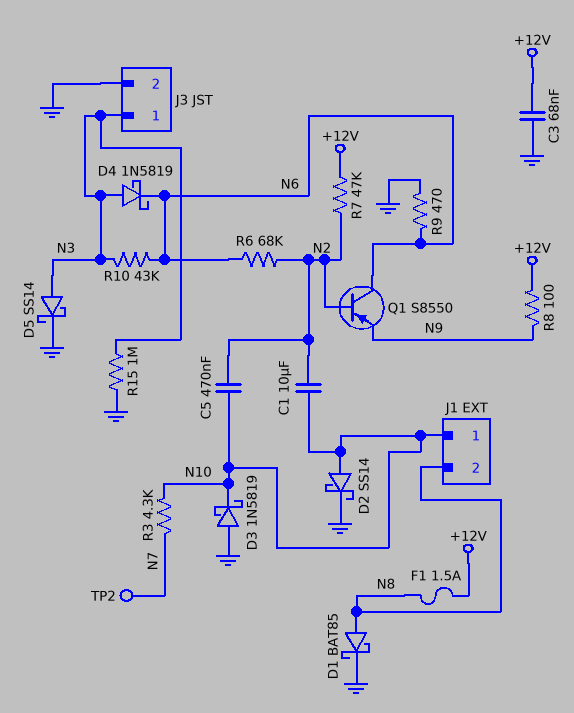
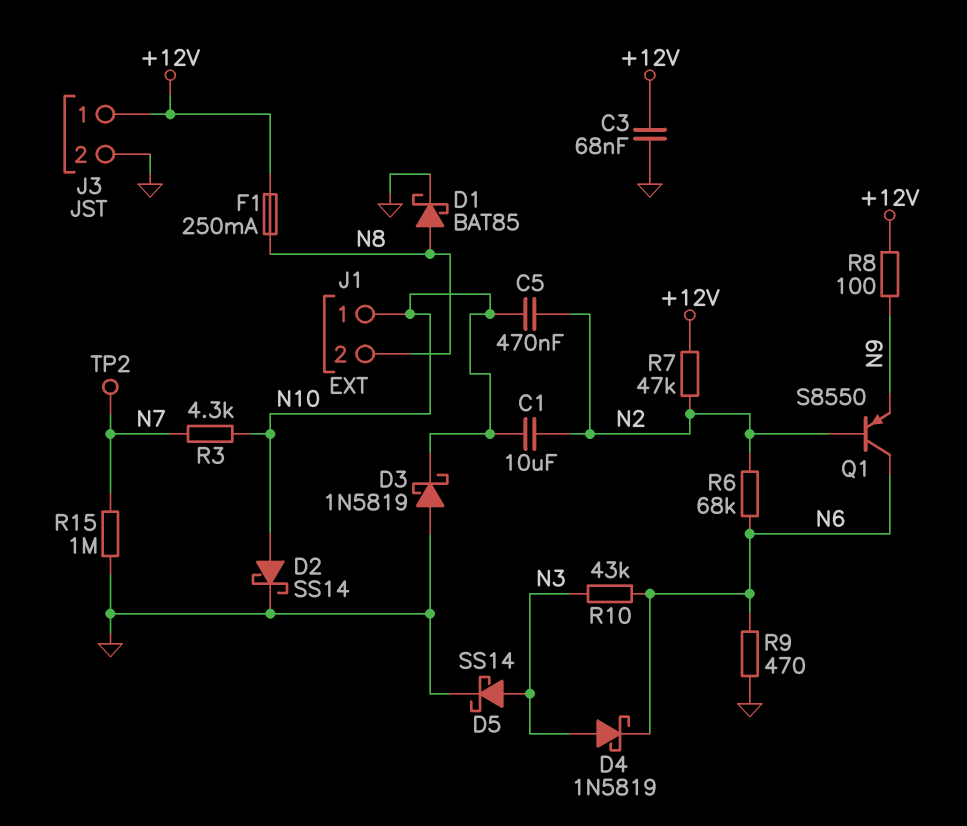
F1: 1.5A (+12V, N8) -> 250mA (+12V, N8)
J3 pin 1: N3 -> +12V
R15: 1M (GND, N3) -> 1M (GND, N7)

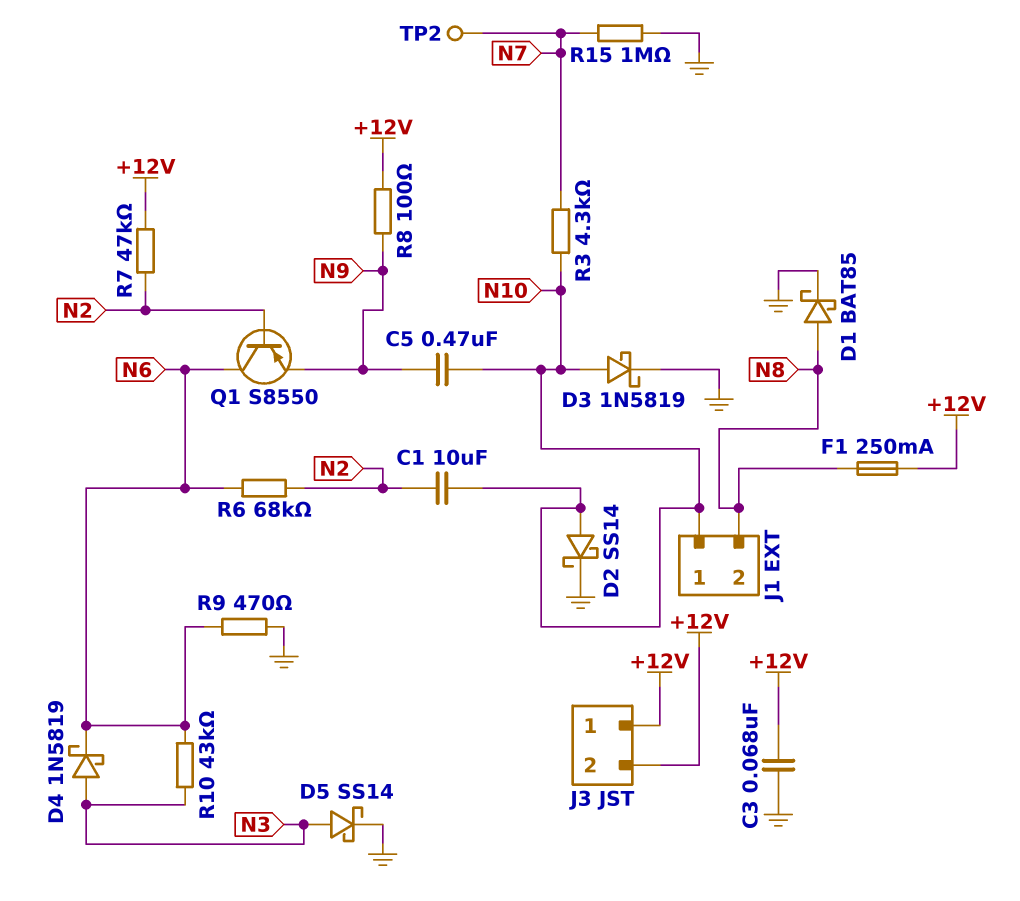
C5: 470nF (N2, N10) -> 470nF (N9, N10)
D3: schottky 1N5819 (A GND, K N10) -> schottky 1N5819 (A N10, K GND)
J3 pin 2: GND -> +12V

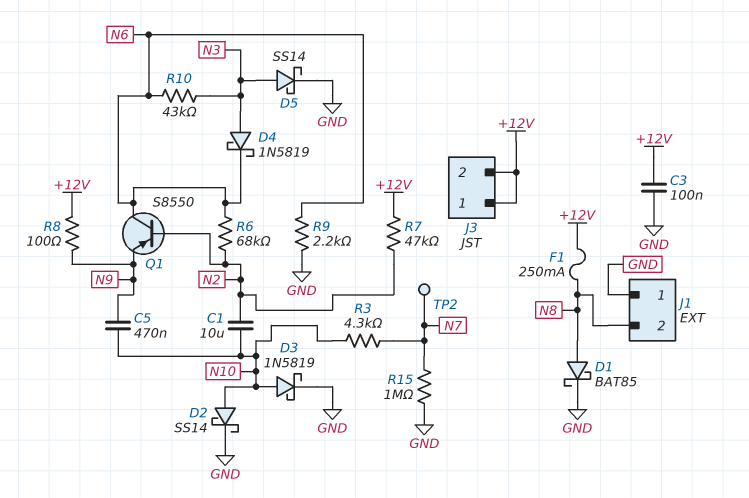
C3: 68nF (+12V, GND) -> 100nF (+12V, GND)
J1 pin 1: N10 -> GND
R9: 470 (GND, N6) -> 2.2k (GND, N6)

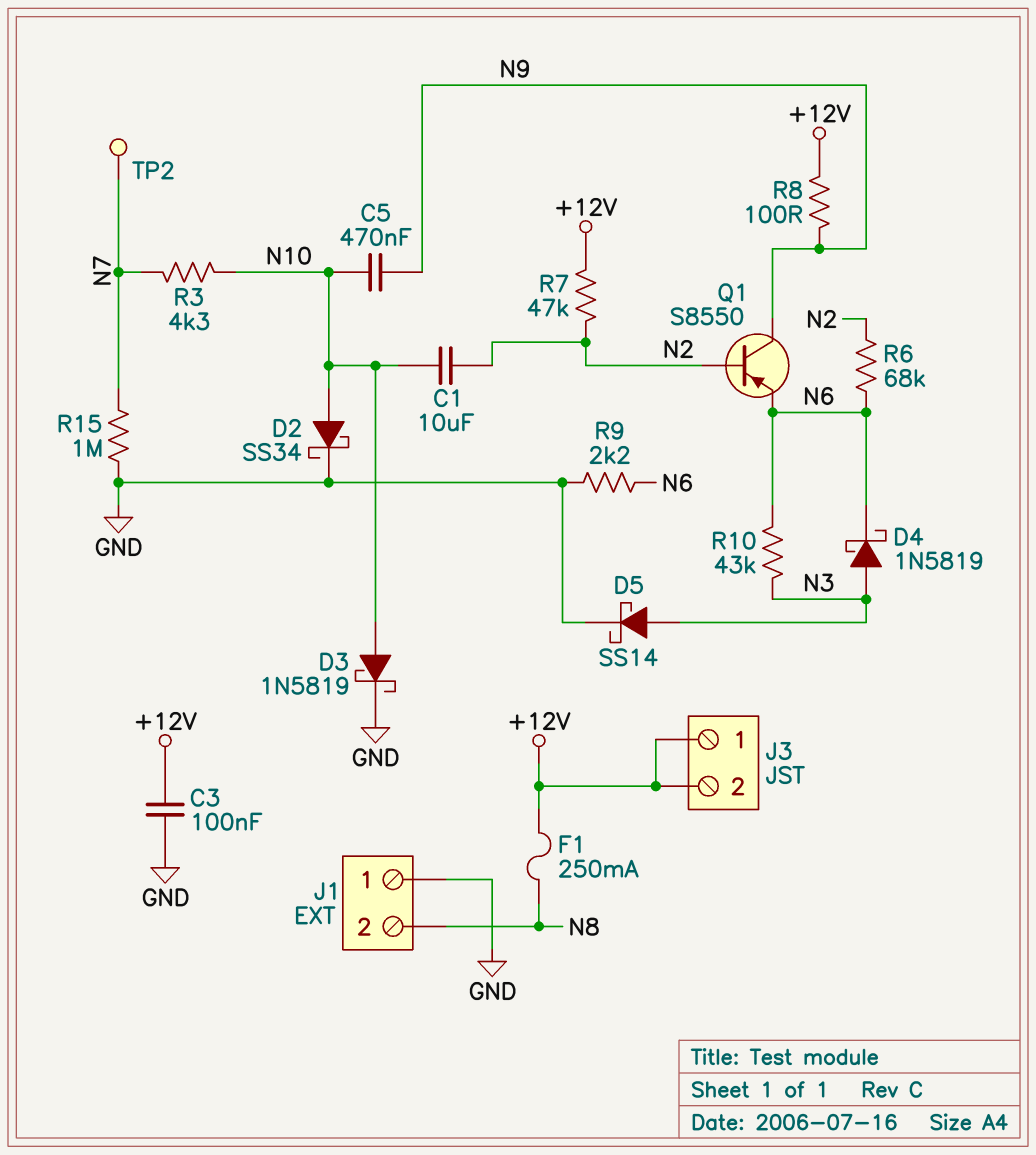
D1: schottky BAT85 (A N8, K GND) -> none
D2: schottky SS14 (A N10, K GND) -> schottky SS34 (A N10, K GND)
Q1: PNP S8550 (B N2, C N6, E N9) -> PNP S8550 (B N2, C N9, E N6)

